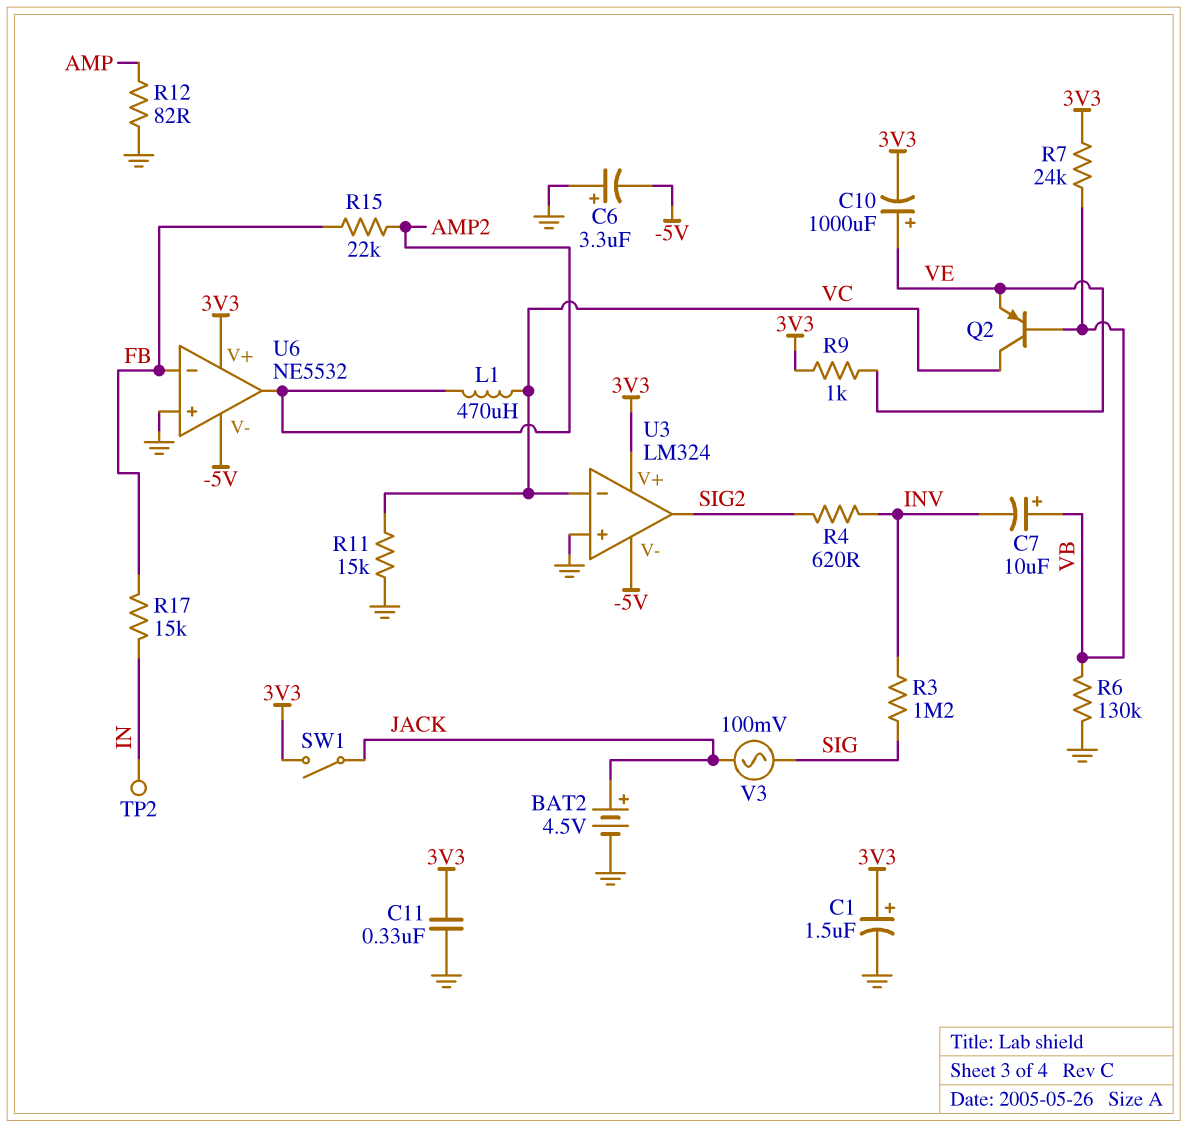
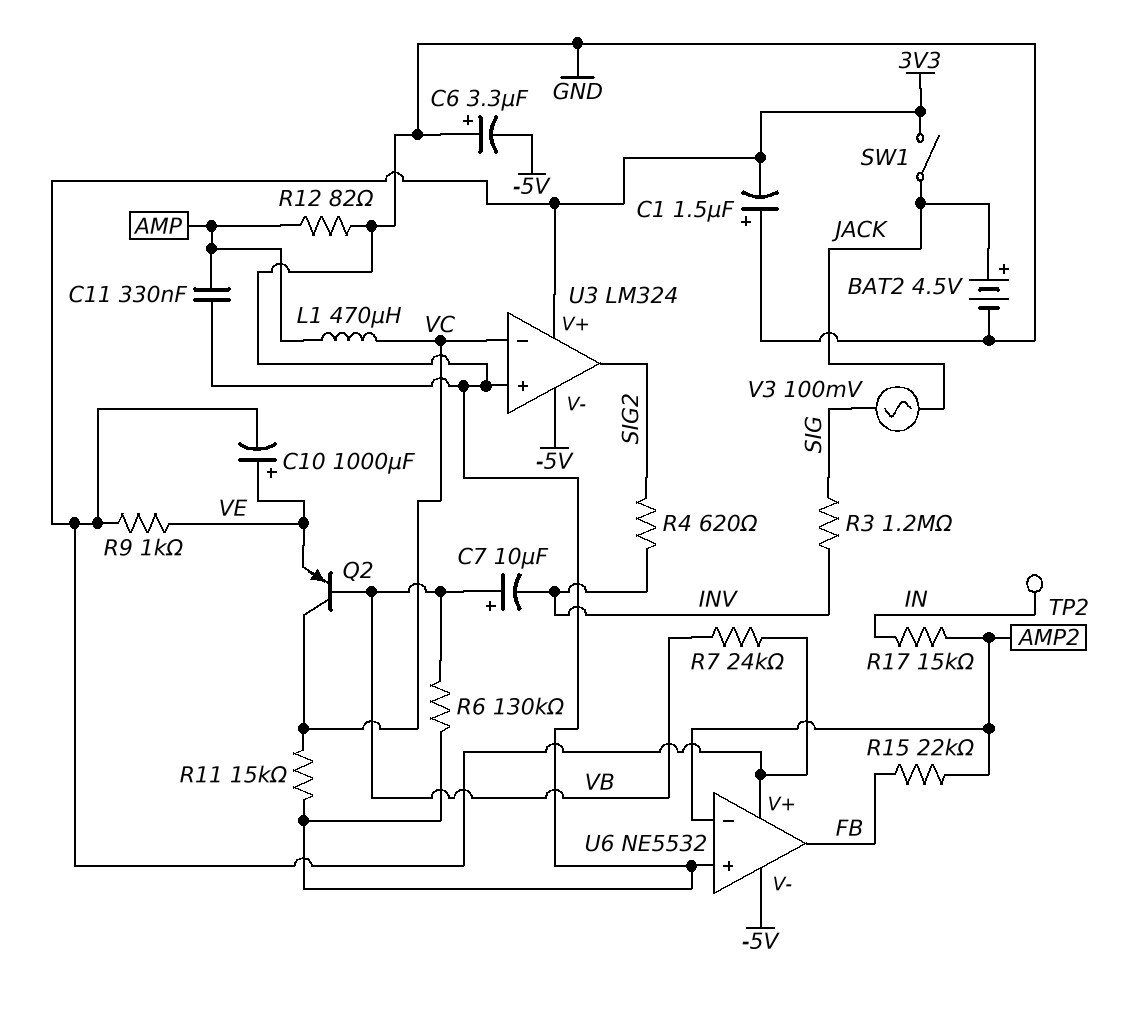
C1: 1.5uF (plus 3V3, minus GND) -> 1.5uF (plus GND, minus 3V3)
C11: 330nF (3V3, GND) -> 330nF (AMP, GND)
L1: 470uH (AMP2, VC) -> 470uH (AMP, VC)
R17: 15k (FB, IN) -> 15k (AMP2, IN)
U6 pin in-: FB -> AMP2
U6 pin out: AMP2 -> FB

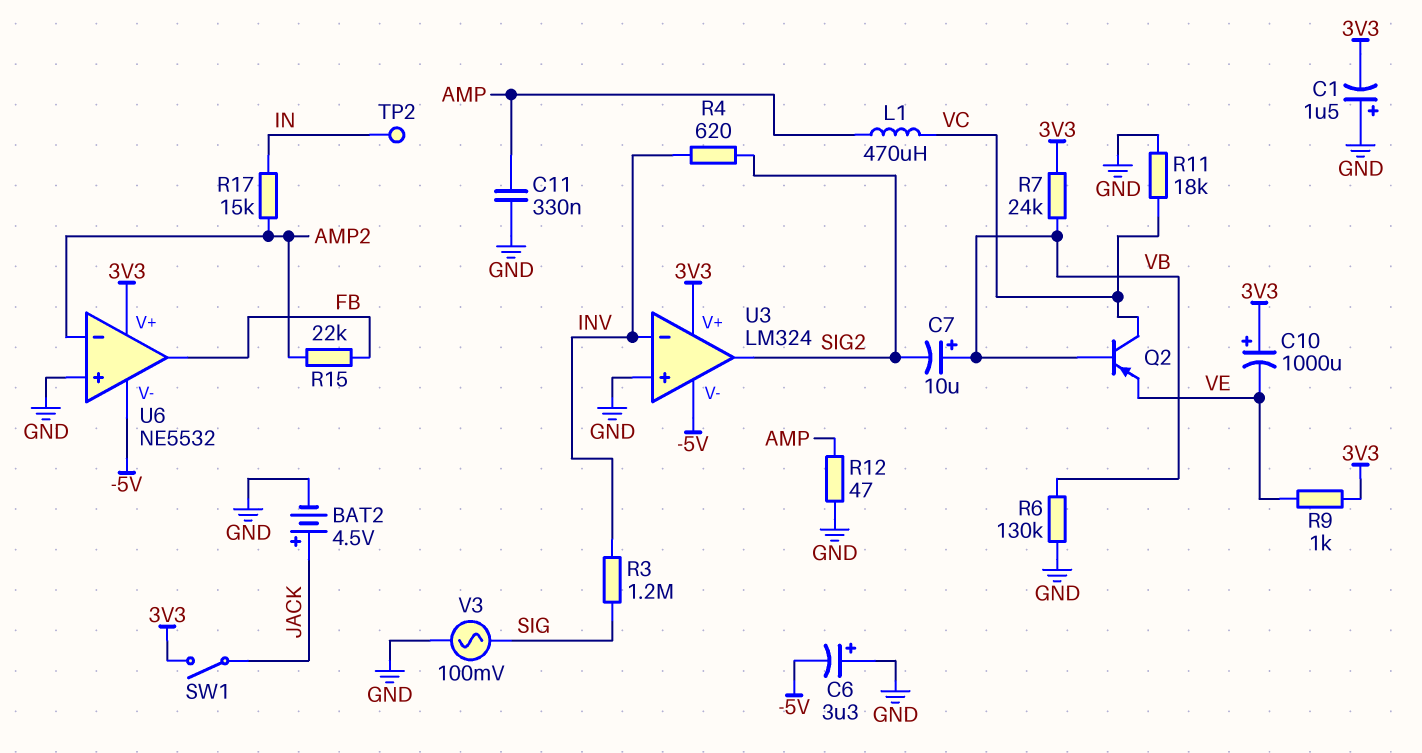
C7: 10uF (plus VB, minus INV) -> 10uF (plus VB, minus SIG2)
C10: 1000uF (plus VE, minus 3V3) -> 1000uF (plus 3V3, minus VE)
R11: 15k (GND, VC) -> 18k (GND, VC)
R12: 82 (AMP, GND) -> 47 (AMP, GND)
U3 pin in-: VC -> INV
V3: AC 100mV (JACK, SIG) -> AC 100mV (GND, SIG)

